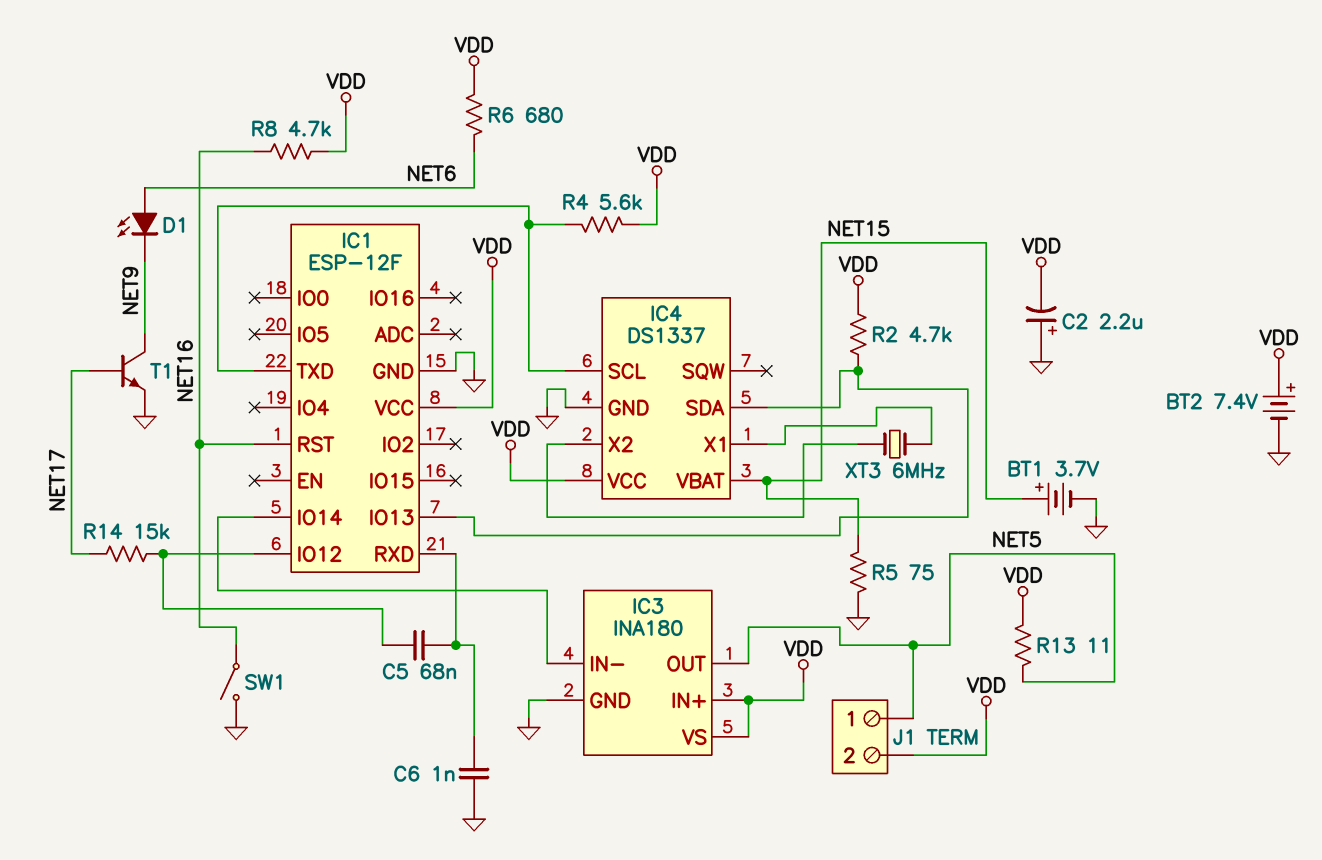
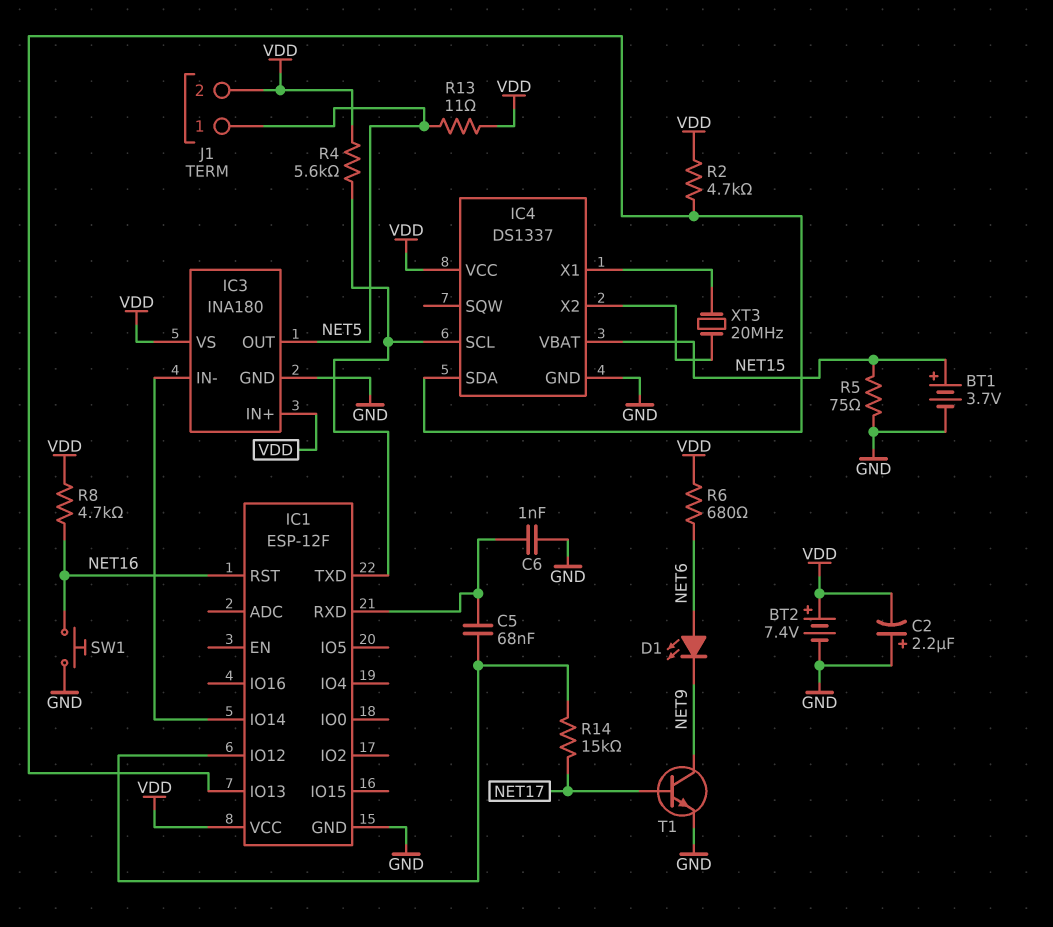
SW1: switch (GND, NET16) -> button (GND, NET16)
XT3: 6MHz (IC4/X1, IC4/X2) -> 20MHz (IC4/X1, IC4/X2)

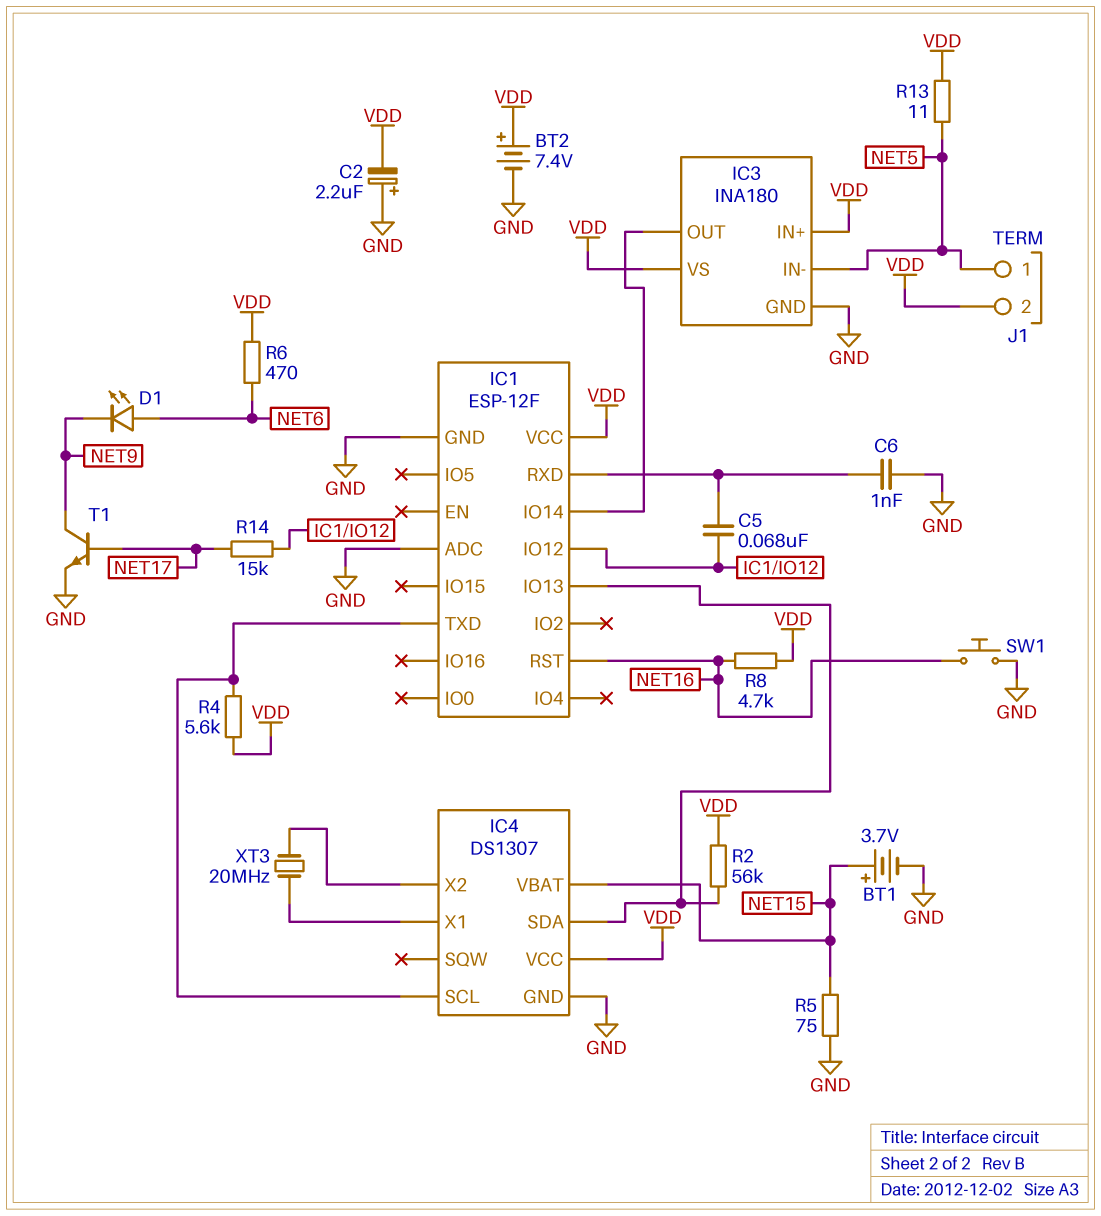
IC1 pin ADC: none -> GND
IC3 pin IN-: IC1/IO14 -> NET5
IC3 pin OUT: NET5 -> IC1/IO14
IC4: DS1337 -> DS1307
R2: 4.7k (IC1/IO13, VDD) -> 56k (IC1/IO13, VDD)
R6: 680 (NET6, VDD) -> 470 (NET6, VDD)

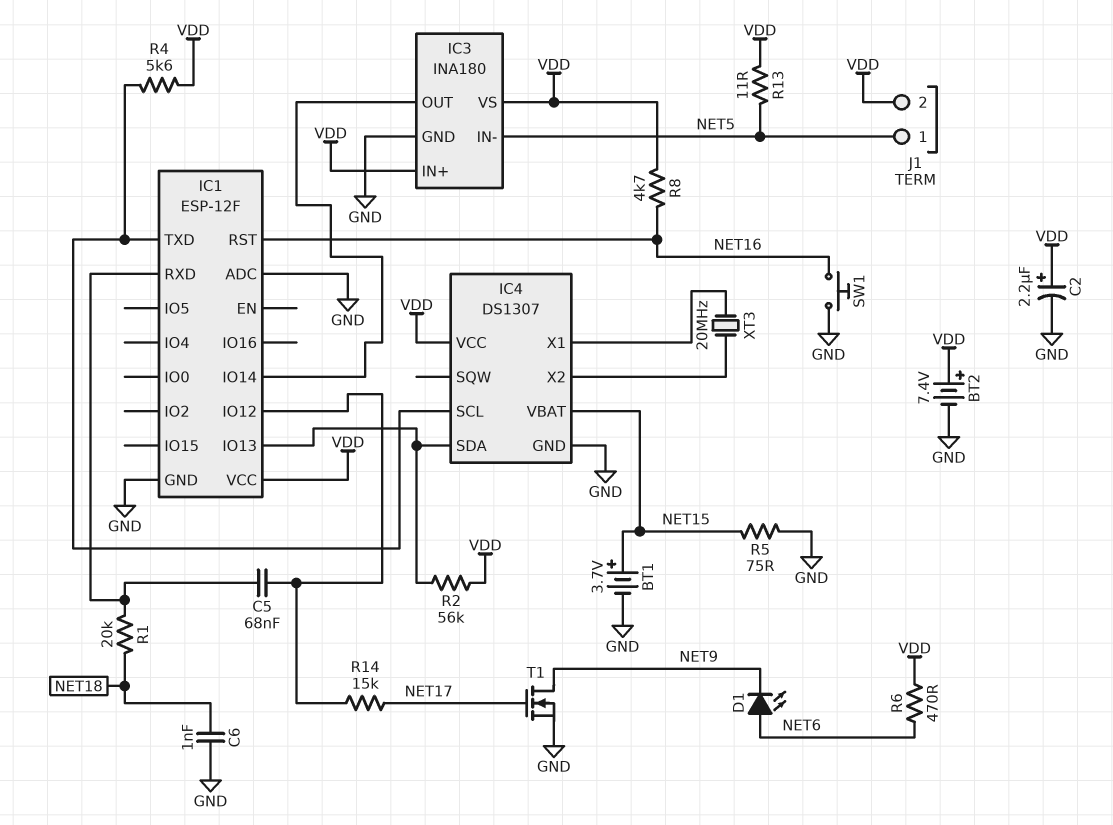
C2: 2.2uF (plus GND, minus VDD) -> 2.2uF (plus VDD, minus GND)
C6: 1nF (GND, IC1/RXD) -> 1nF (GND, NET18)
R1: none -> 20k (IC1/RXD, NET18)
T1: NPN (B NET17, C NET9, E GND) -> NMOS (G NET17, D NET9, S GND)

